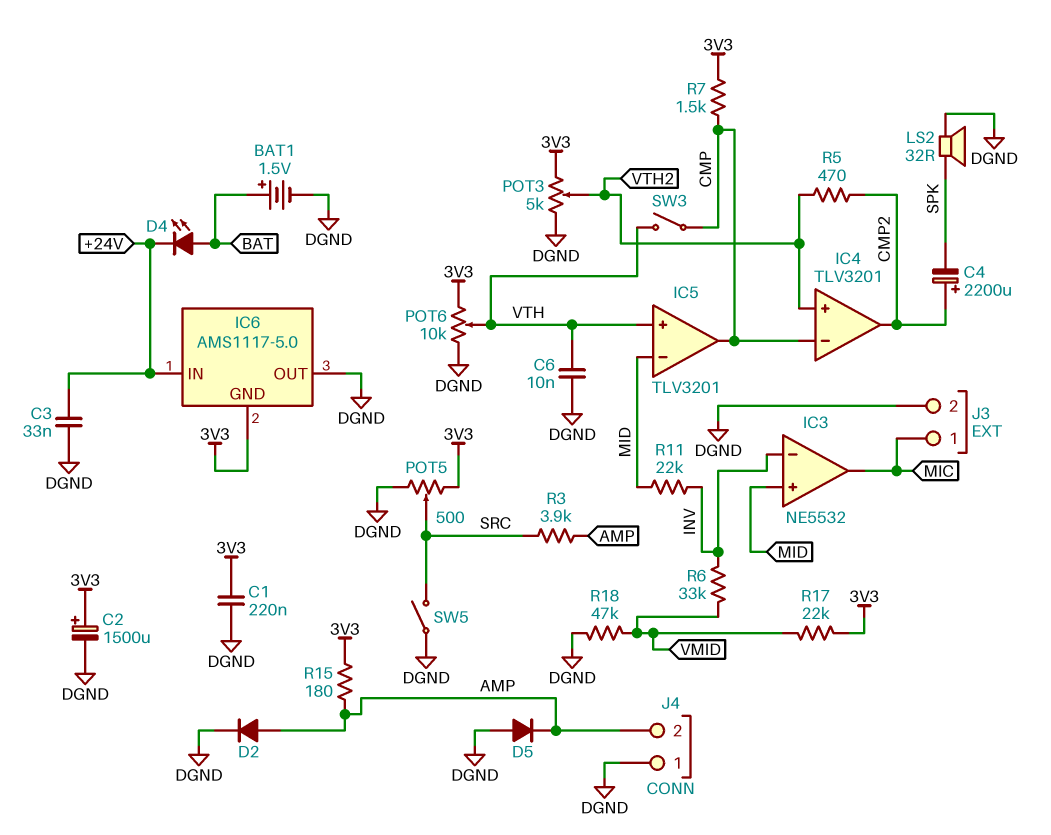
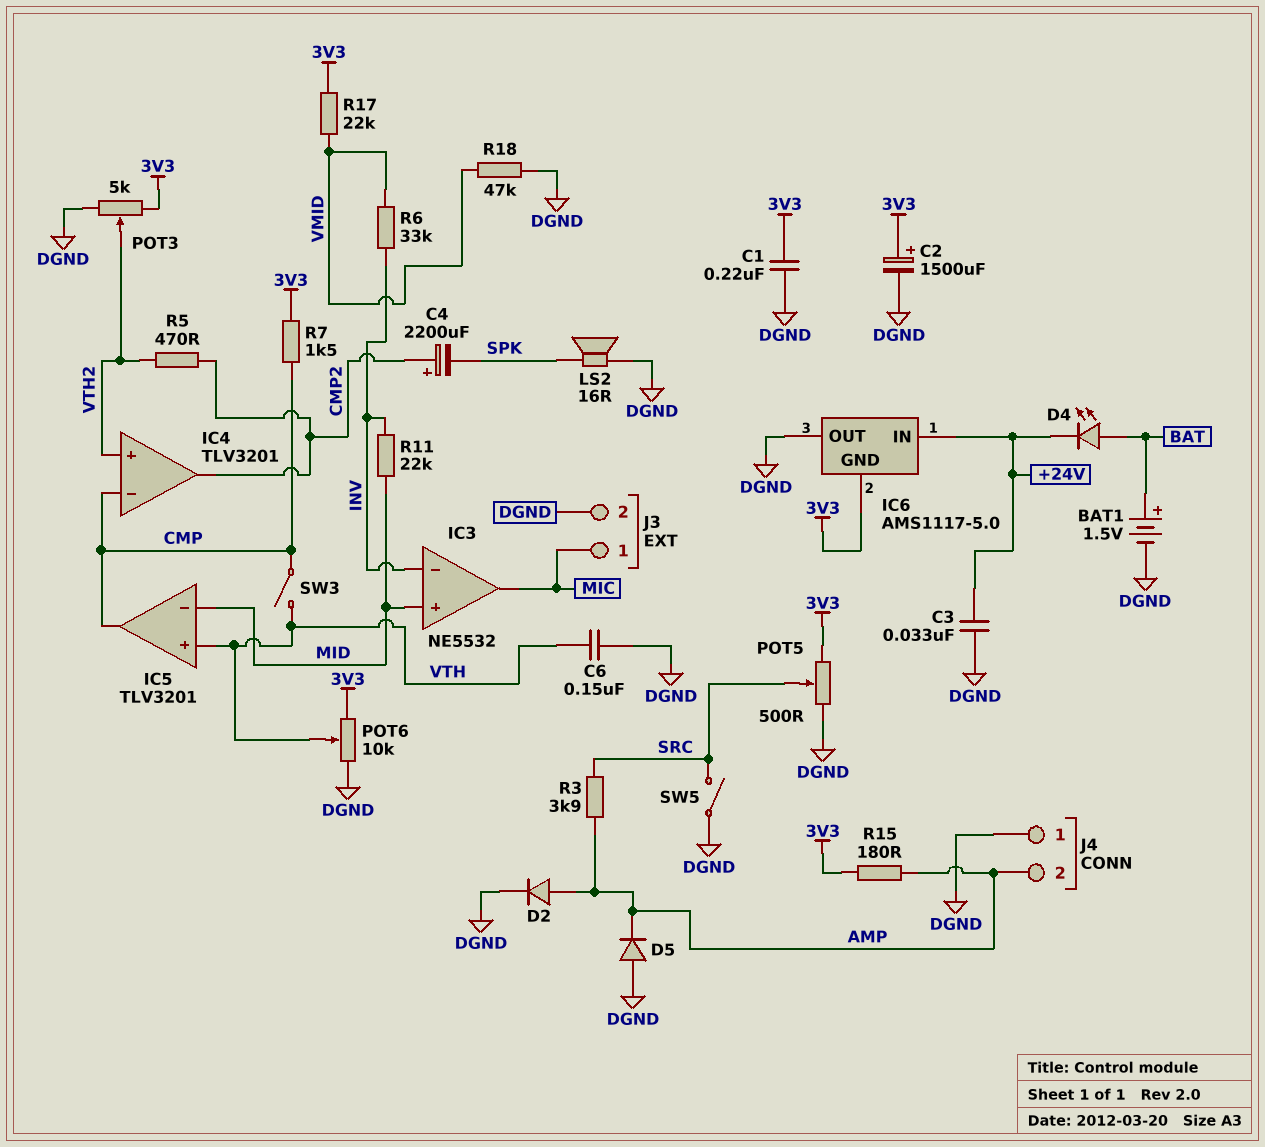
C6: 10nF (DGND, VTH) -> 150nF (DGND, VTH)
LS2: speaker 32R (DGND, SPK) -> speaker 16R (DGND, SPK)

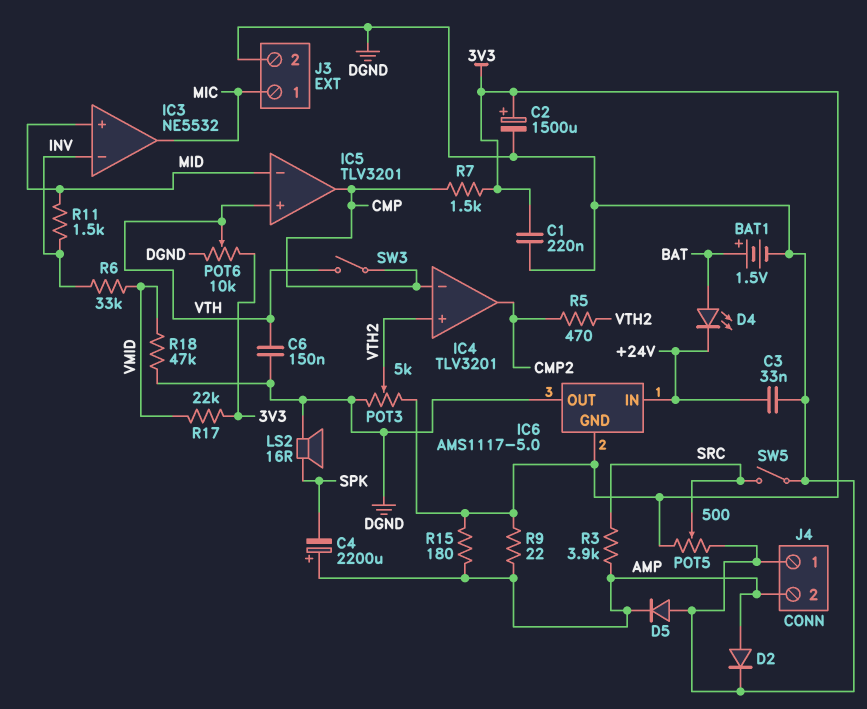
C4: 2200uF (plus CMP2, minus SPK) -> 2200uF (plus AMP, minus SPK)
R9: none -> 22 (3V3, AMP)
R11: 22k (INV, MID) -> 1.5k (INV, MID)

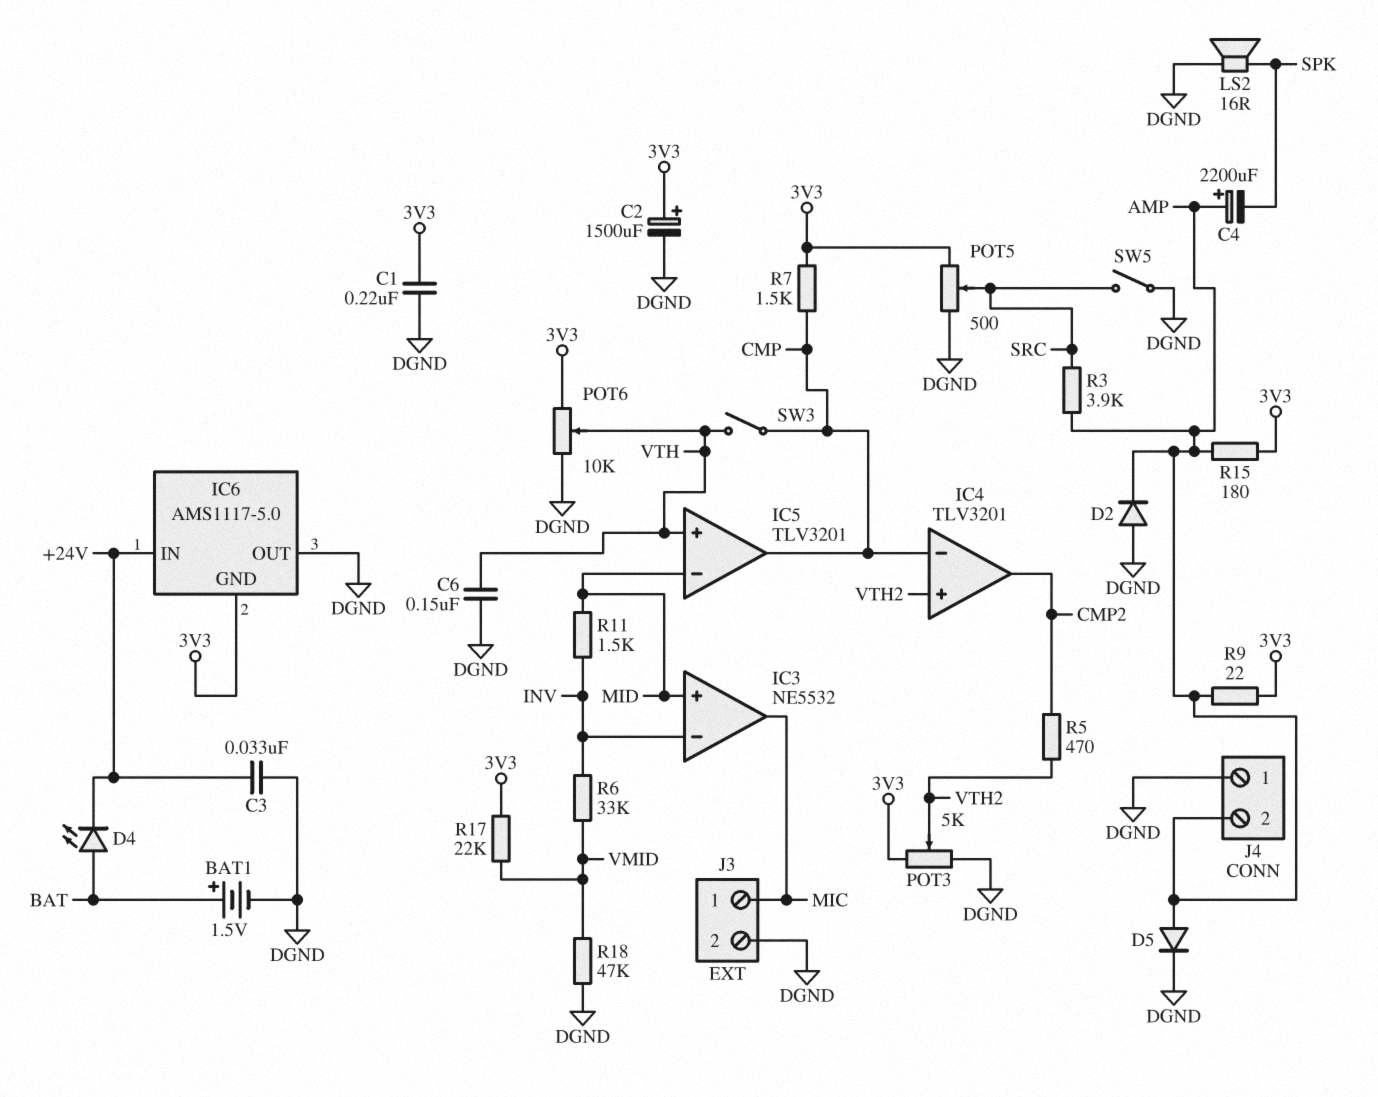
D2: diode (A AMP, K DGND) -> diode (A DGND, K AMP)
D5: diode (A DGND, K AMP) -> diode (A AMP, K DGND)

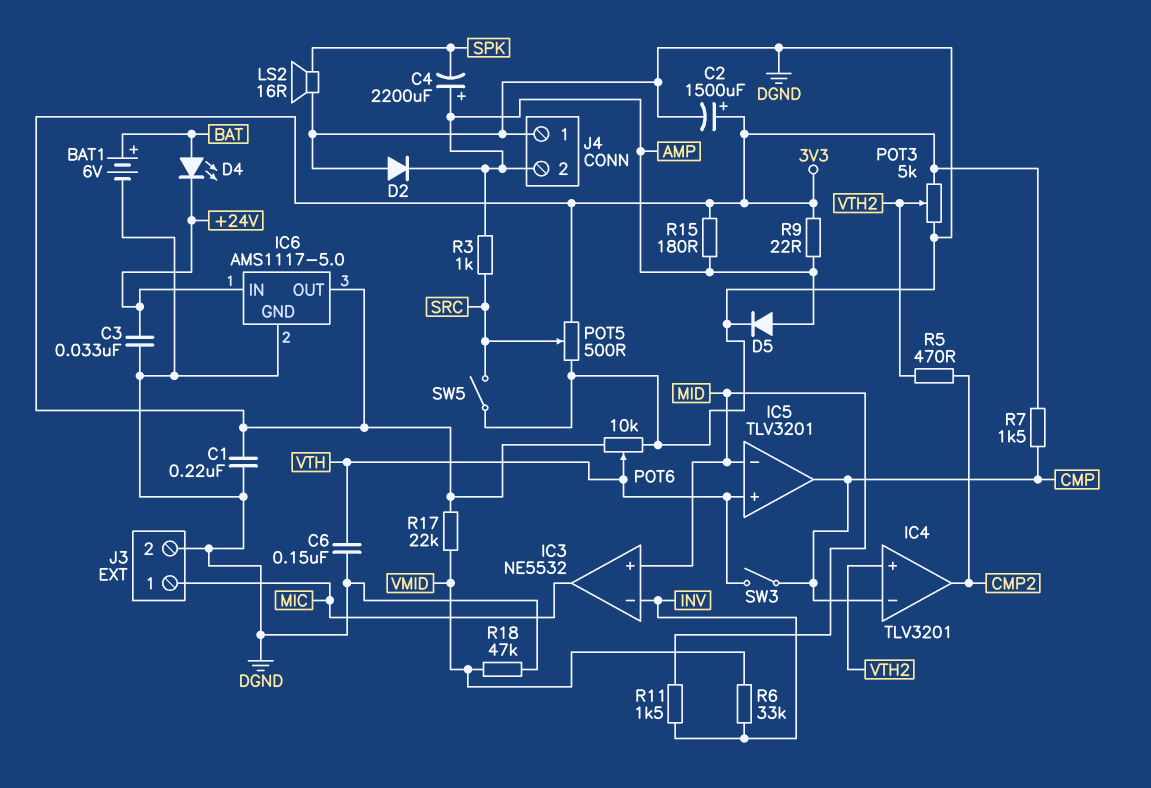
BAT1: 1.5V (plus BAT, minus DGND) -> 6V (plus BAT, minus DGND)
IC6 pin GND: 3V3 -> DGND
IC6 pin OUT: DGND -> 3V3
R3: 3.9k (AMP, SRC) -> 1k (AMP, SRC)

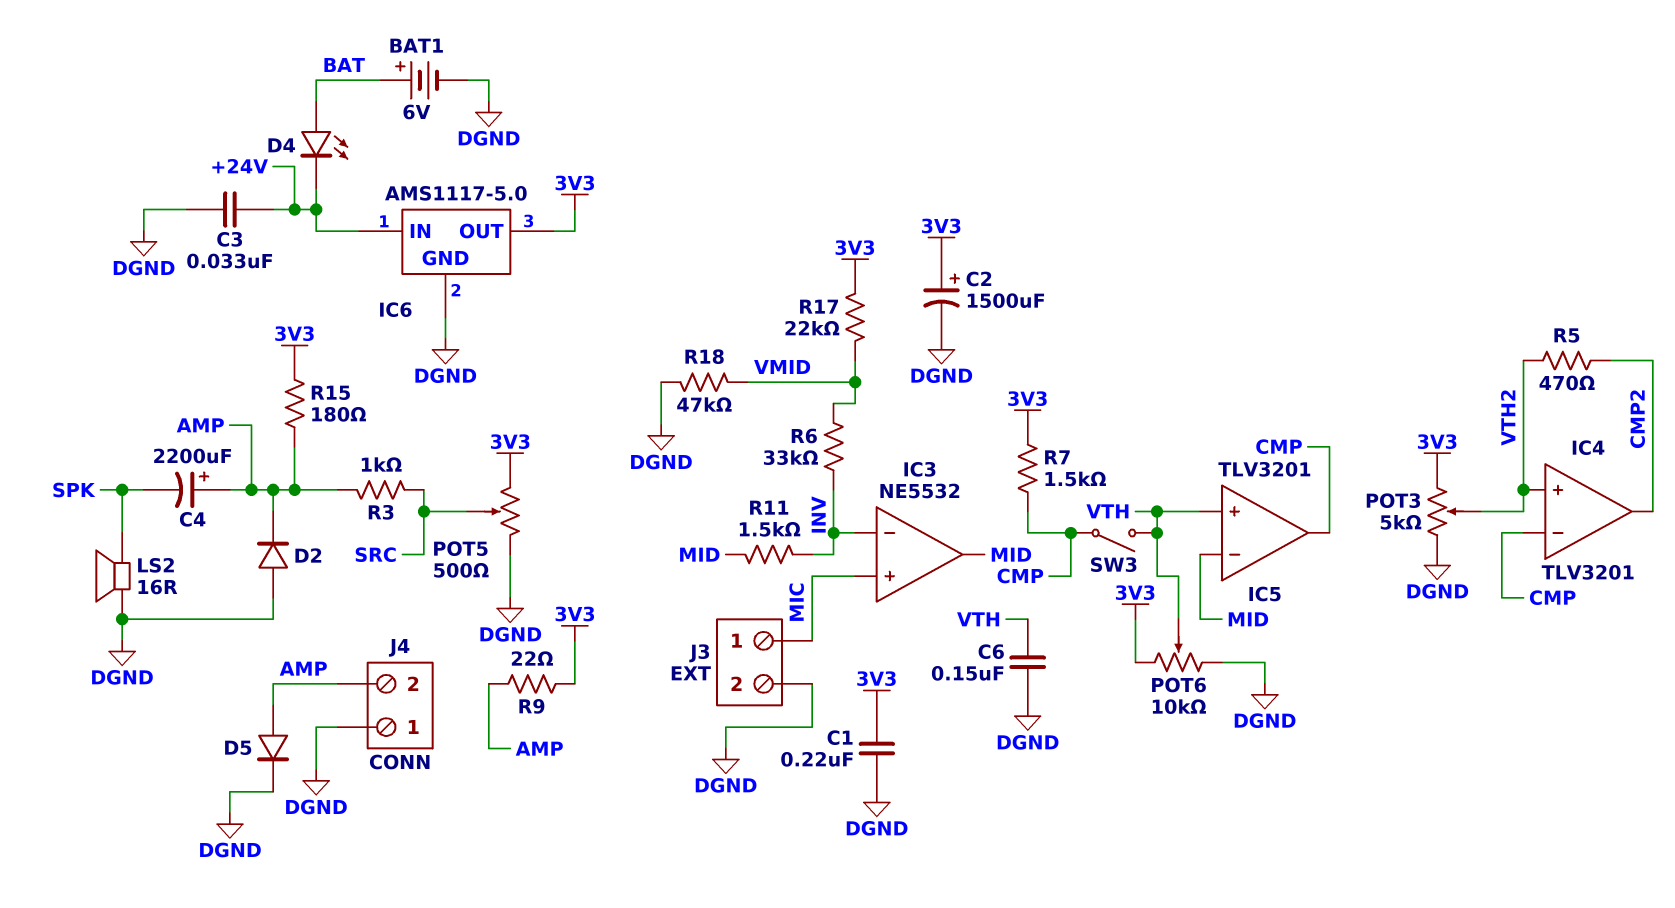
IC3 pin in+: MID -> MIC
IC3 pin out: MIC -> MID
SW5: switch (DGND, SRC) -> none

